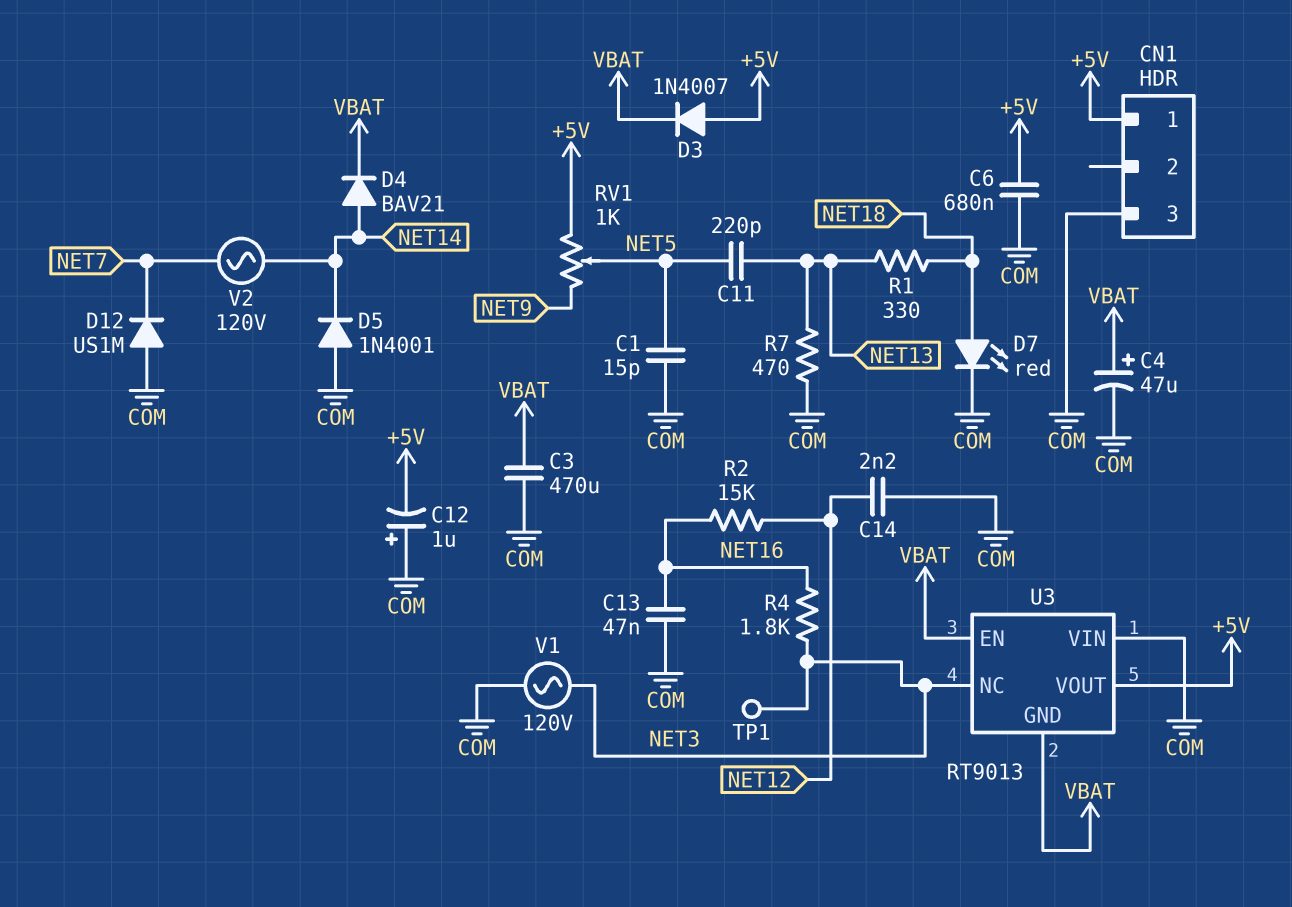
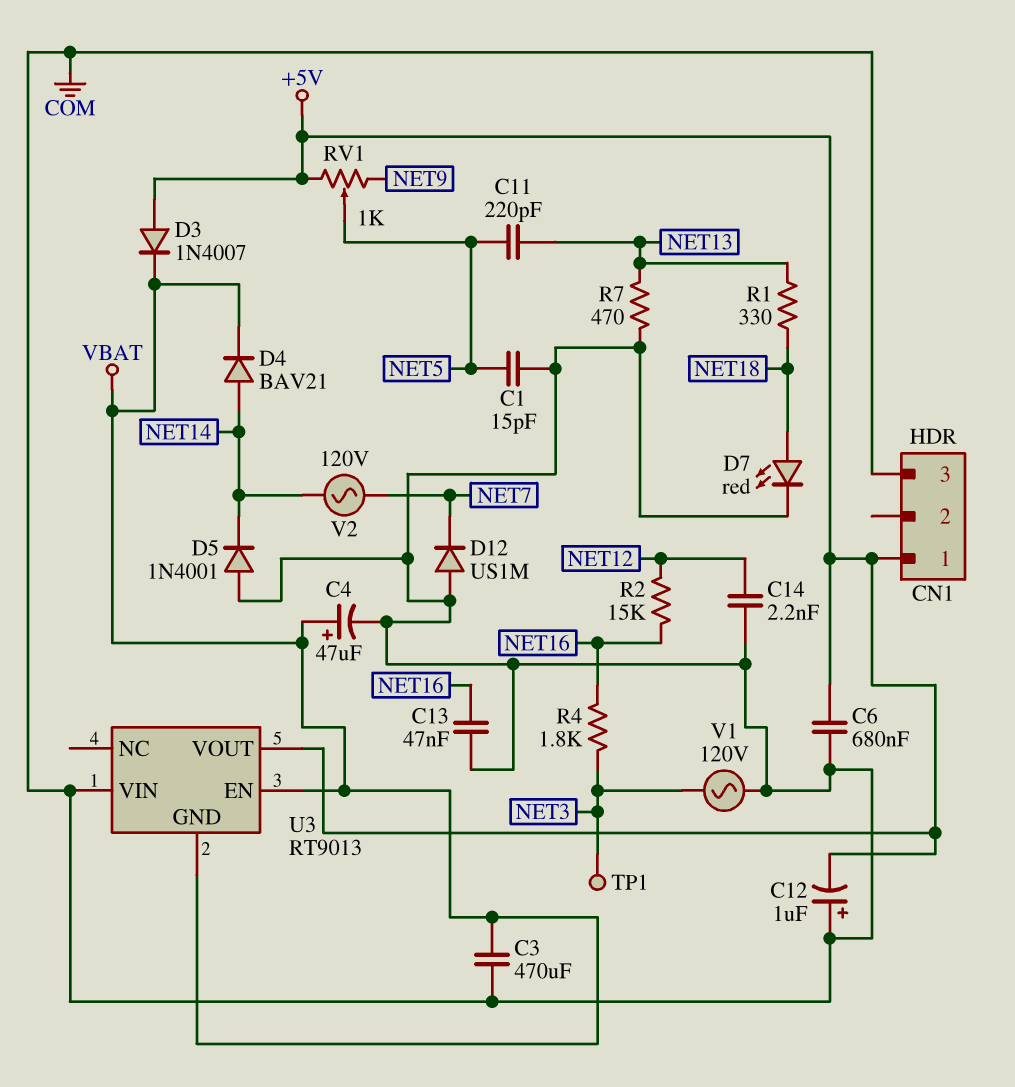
U3 pin NC: NET3 -> none

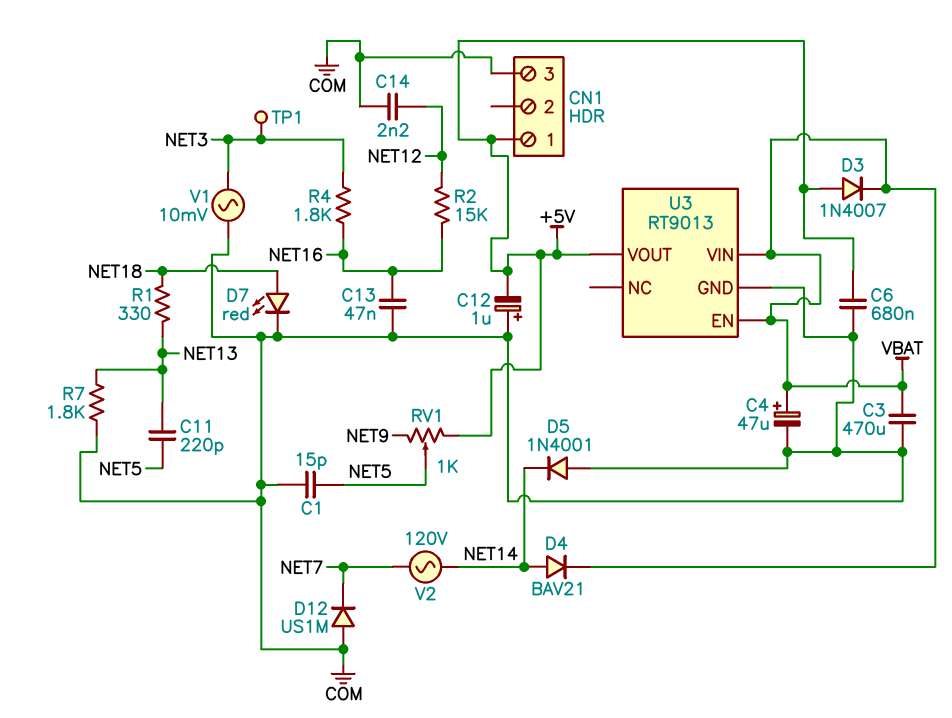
R7: 470 (COM, NET13) -> 1.8k (COM, NET13)
U3 pin GND: VBAT -> COM
U3 pin VIN: COM -> VBAT
V1: AC 120V (COM, NET3) -> AC 10mV (COM, NET3)

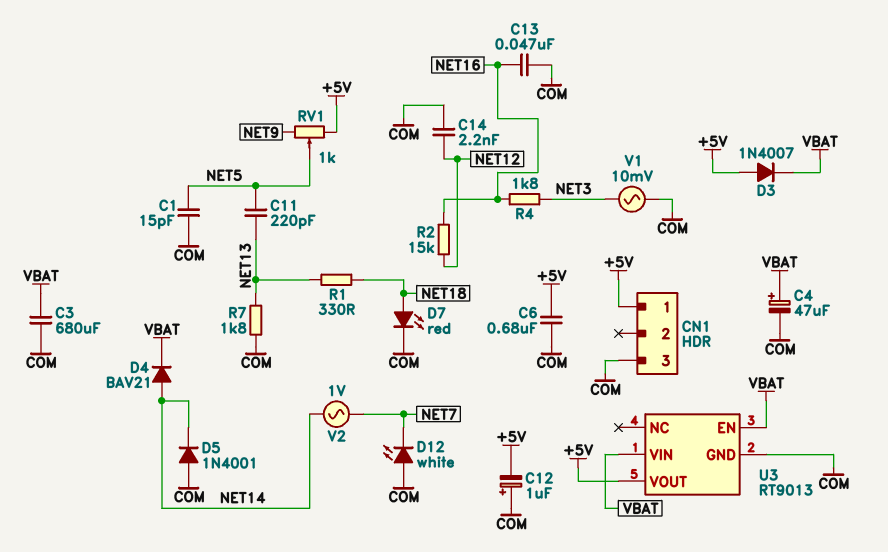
C3: 470uF (COM, VBAT) -> 680uF (COM, VBAT)
D12: diode US1M (A COM, K NET7) -> LED white (A COM, K NET7)
TP1: test point (NET3) -> none
V2: AC 120V (NET7, NET14) -> AC 1V (NET7, NET14)

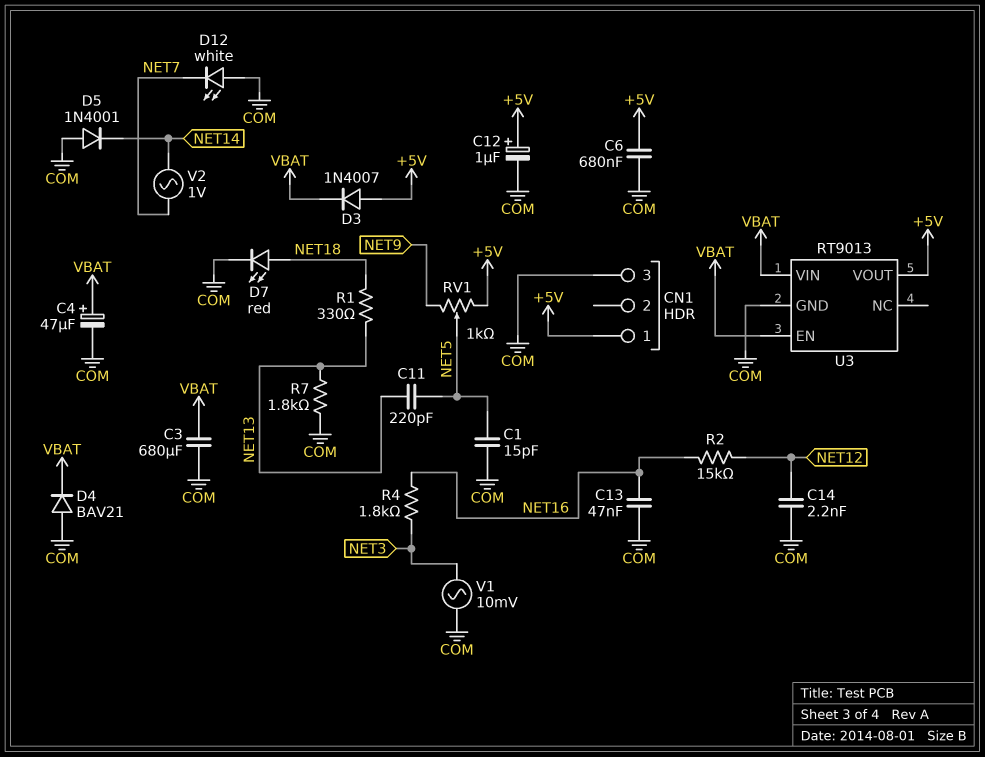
C12: 1uF (plus COM, minus +5V) -> 1uF (plus +5V, minus COM)
D4: diode BAV21 (A NET14, K VBAT) -> diode BAV21 (A COM, K VBAT)

